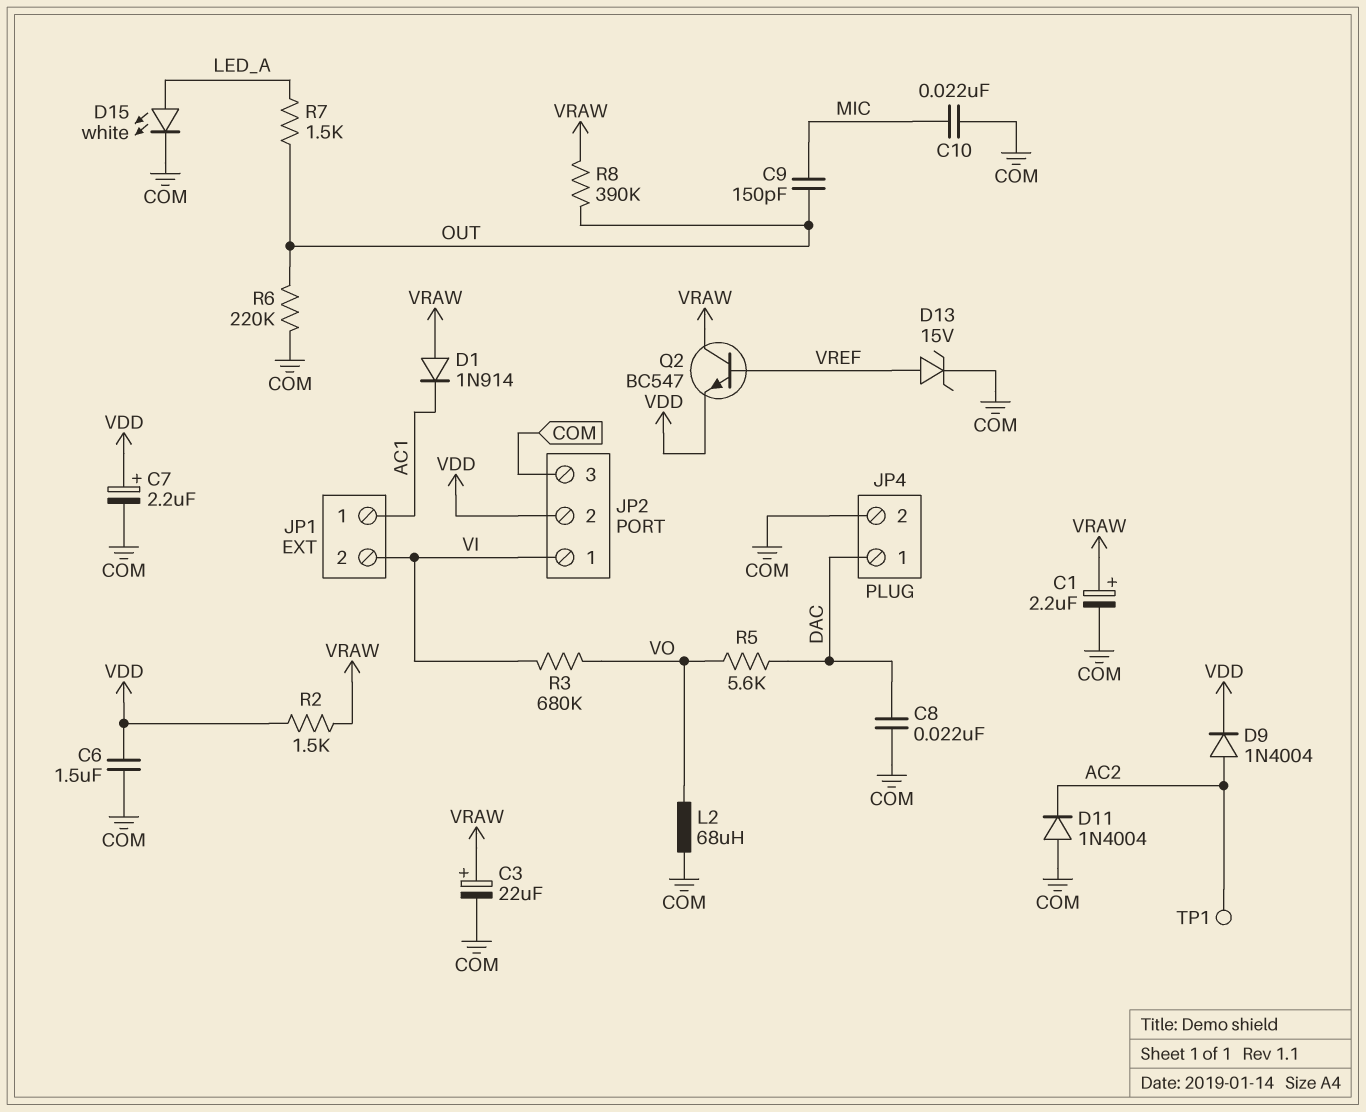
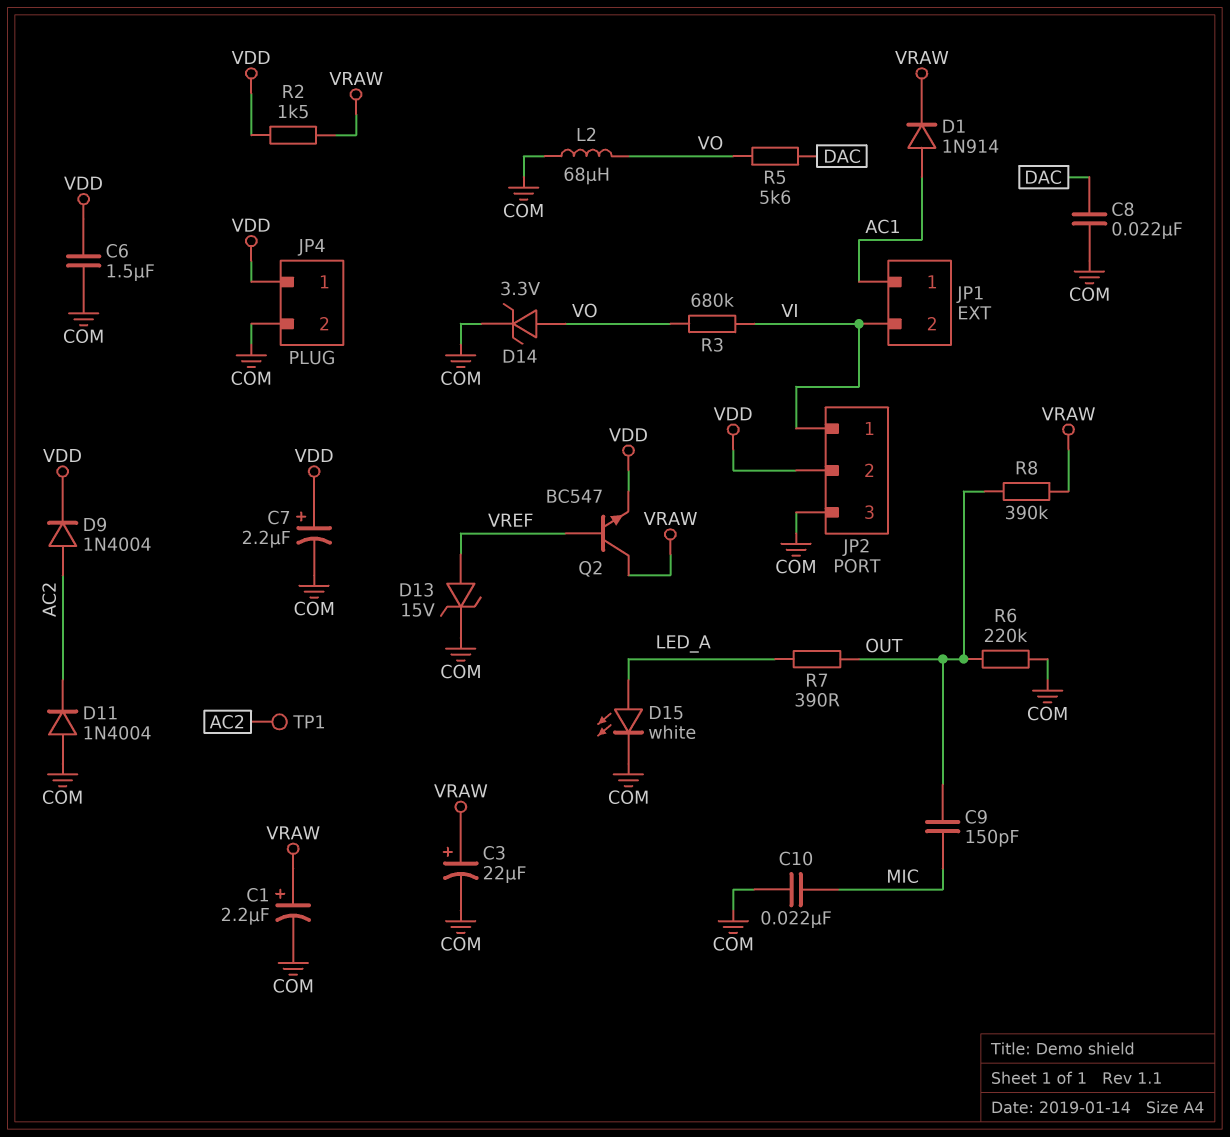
D1: diode 1N914 (A VRAW, K AC1) -> diode 1N914 (A AC1, K VRAW)
D14: none -> zener 3.3V (A VO, K COM)
JP4 pin 1: DAC -> VDD
R7: 1.5k (LED_A, OUT) -> 390 (LED_A, OUT)

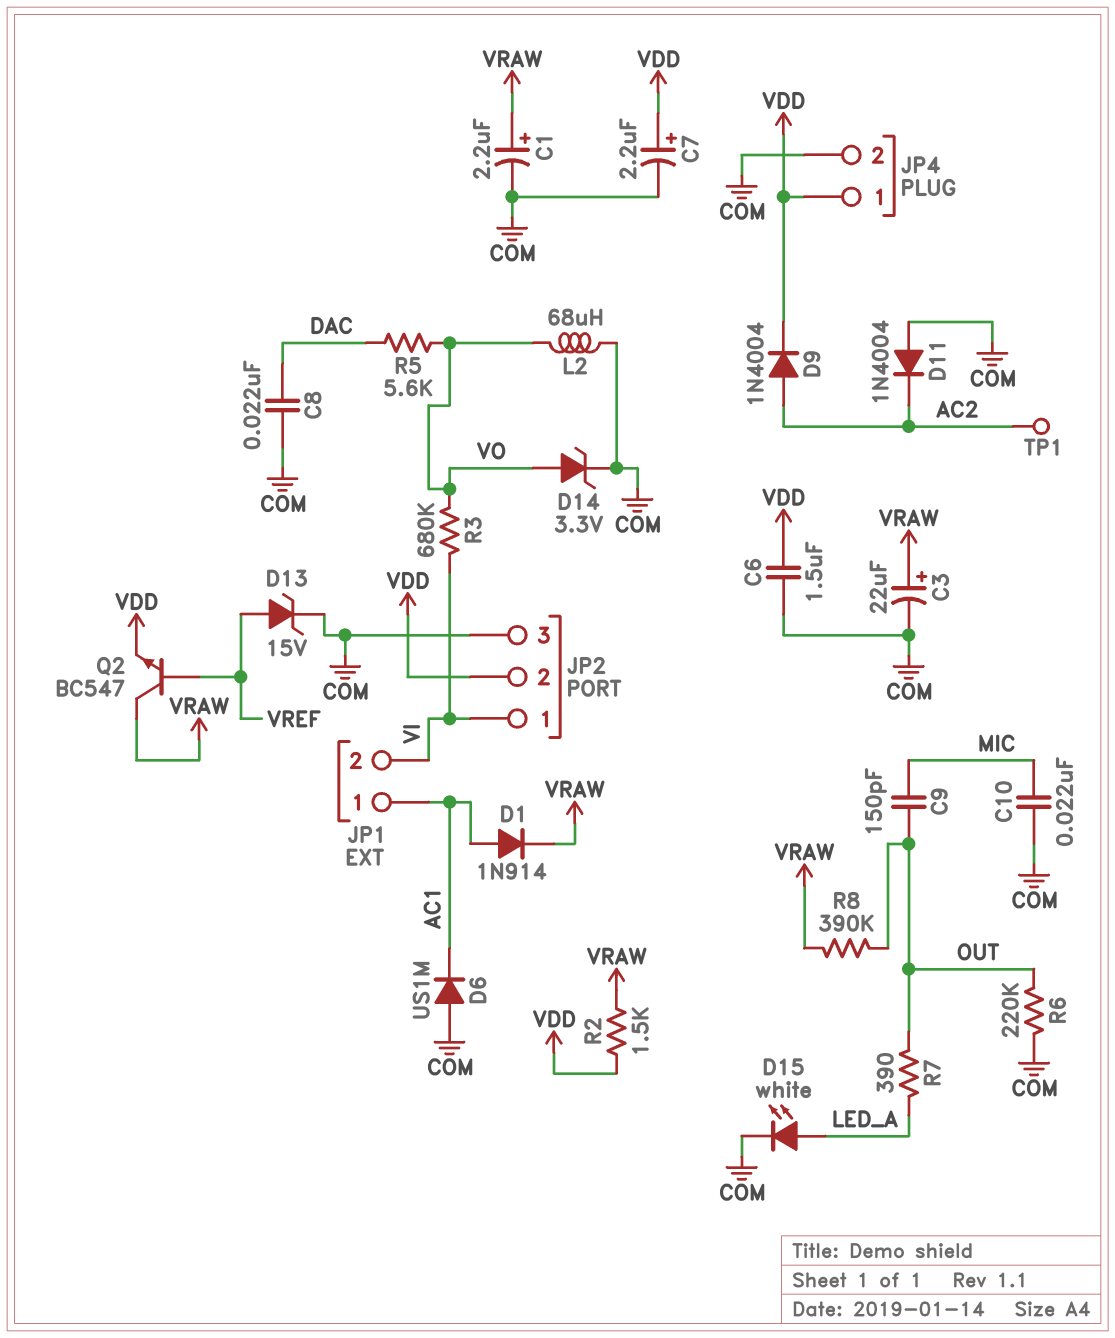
D6: none -> diode US1M (A COM, K AC1)

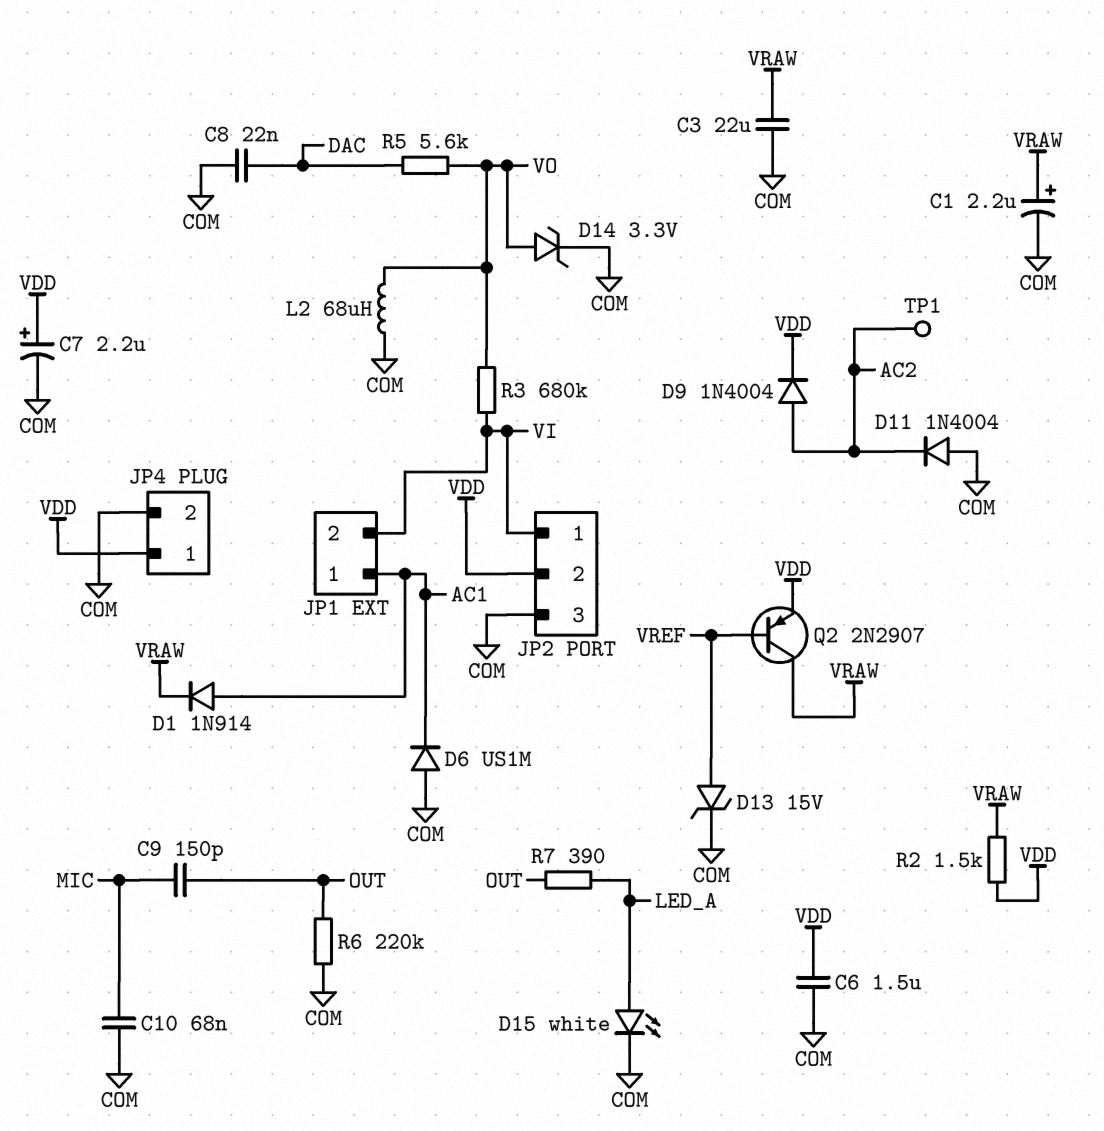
C3: 22uF (plus VRAW, minus COM) -> 22uF (COM, VRAW)
C10: 22nF (COM, MIC) -> 68nF (COM, MIC)
Q2: NPN BC547 (B VREF, C VRAW, E VDD) -> PNP 2N2907 (B VREF, C VRAW, E VDD)
R8: 390k (OUT, VRAW) -> none

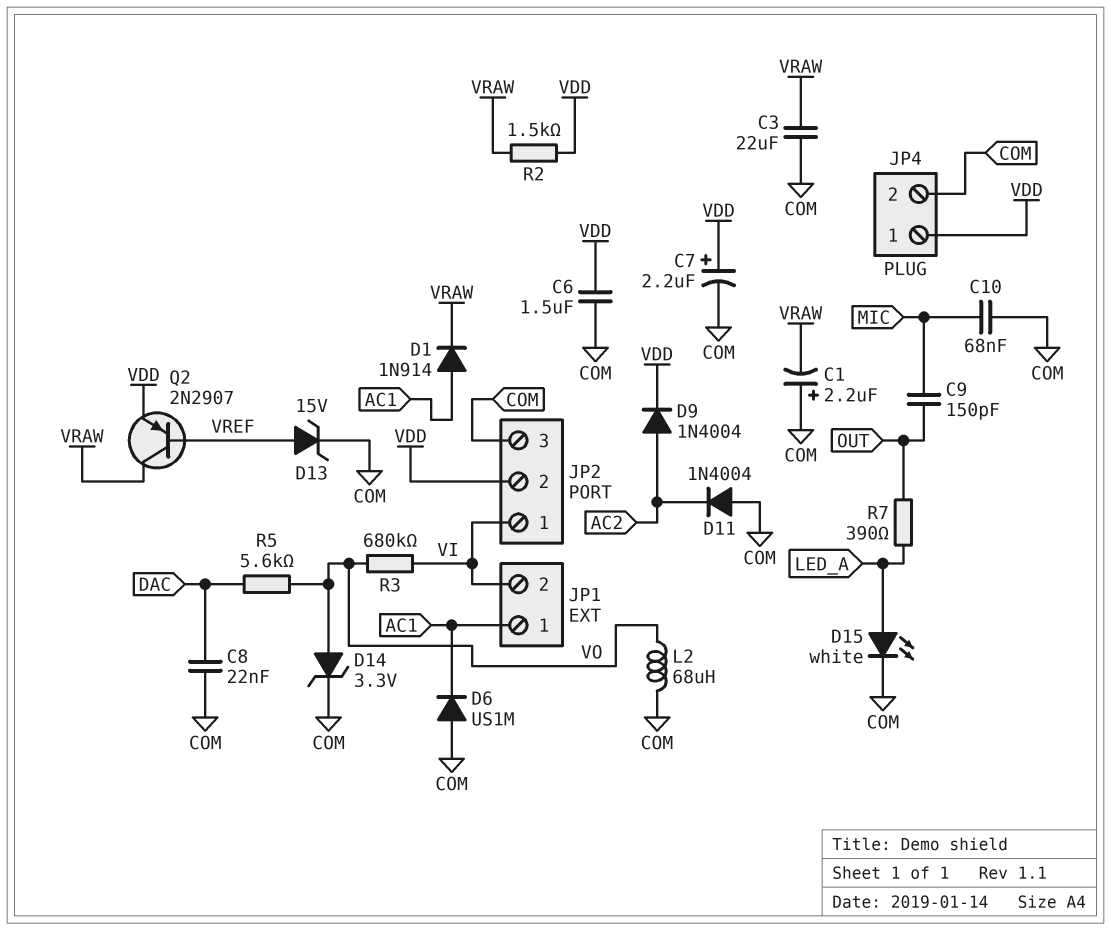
C1: 2.2uF (plus VRAW, minus COM) -> 2.2uF (plus COM, minus VRAW)
R6: 220k (COM, OUT) -> none
TP1: test point (AC2) -> none

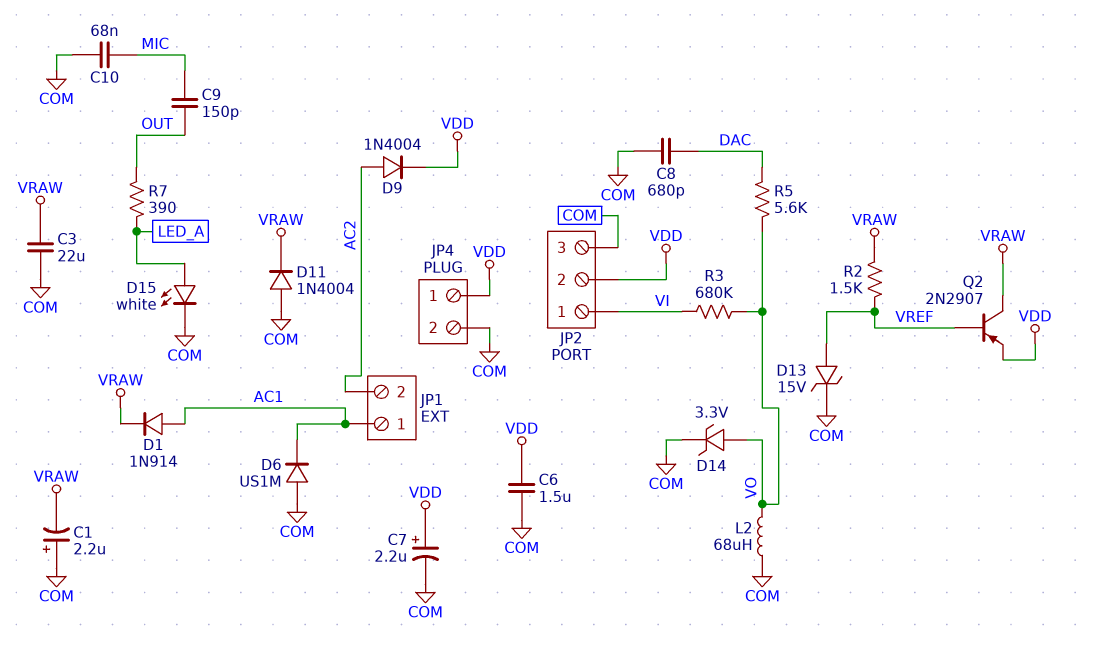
C8: 22nF (COM, DAC) -> 680pF (COM, DAC)
D11: diode 1N4004 (A COM, K AC2) -> diode 1N4004 (A COM, K VRAW)
JP1 pin 2: VI -> AC2
R2: 1.5k (VDD, VRAW) -> 1.5k (VRAW, VREF)

